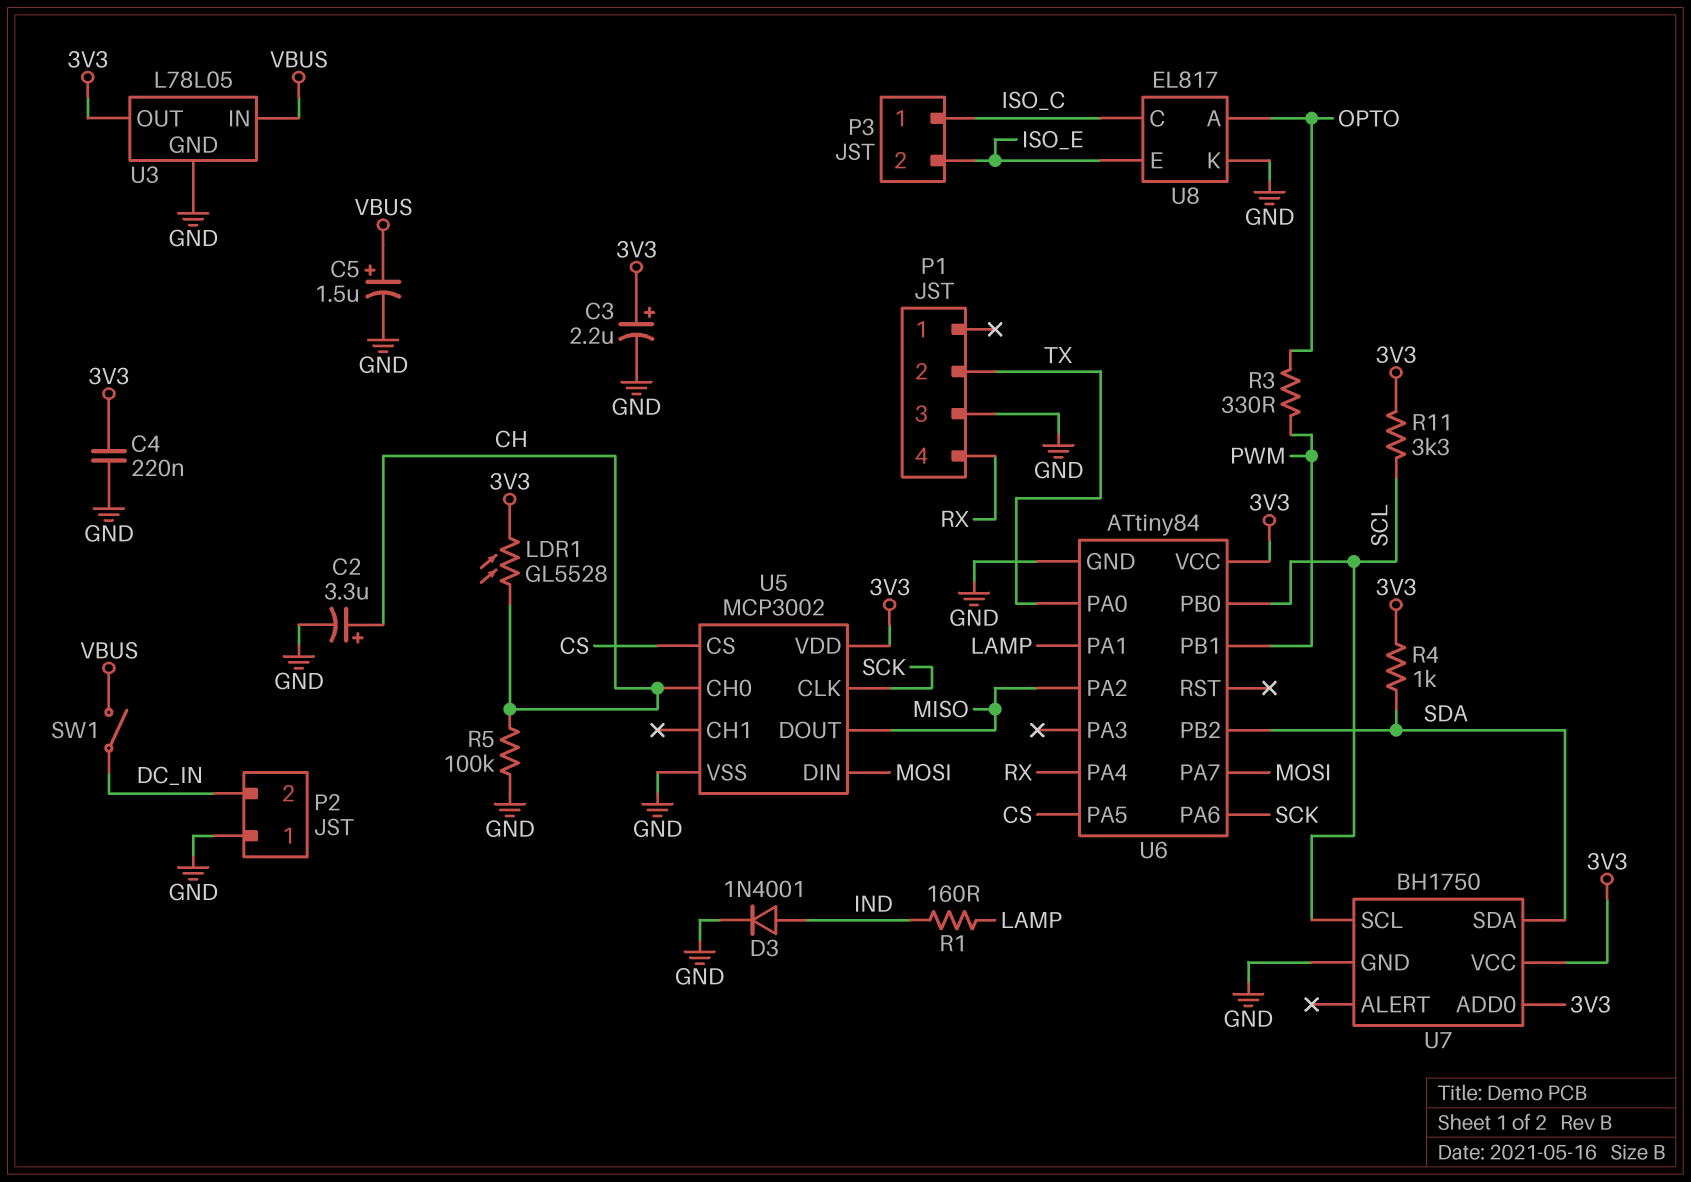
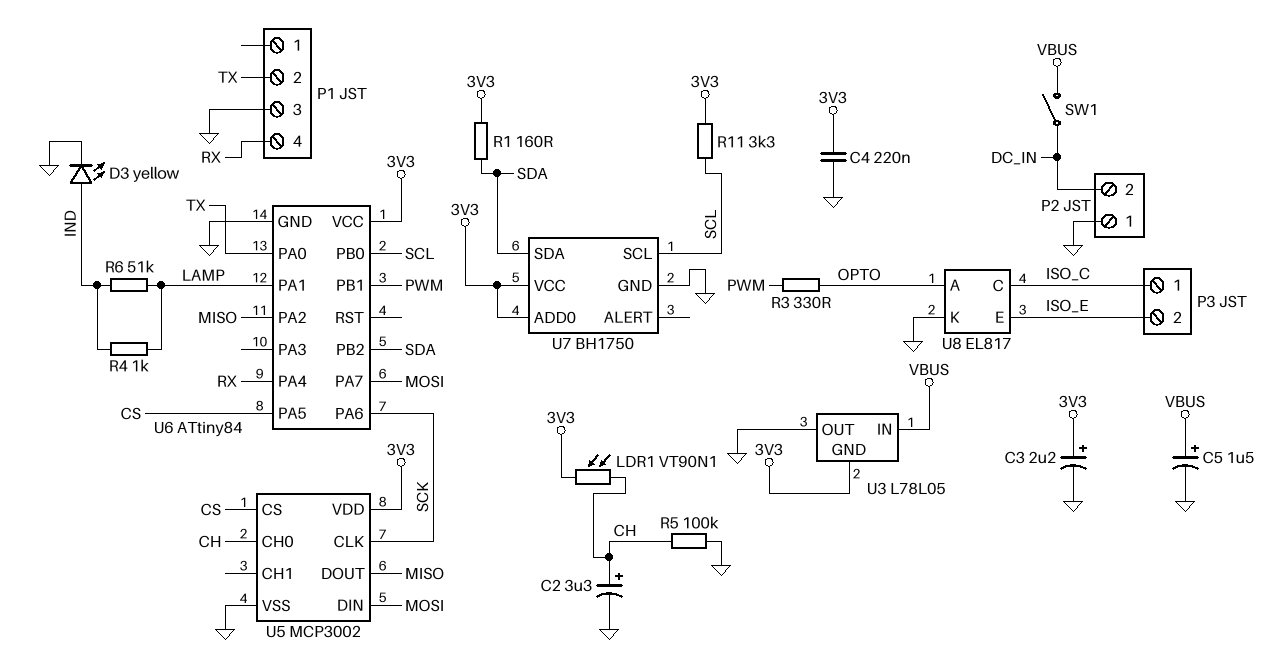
D3: diode 1N4001 (A IND, K GND) -> LED yellow (A IND, K GND)
LDR1: GL5528 (3V3, CH) -> VT90N1 (3V3, CH)
R1: 160 (IND, LAMP) -> 160 (3V3, SDA)
R4: 1k (3V3, SDA) -> 1k (IND, LAMP)
R6: none -> 51k (IND, LAMP)
U3 pin GND: GND -> 3V3
U3 pin OUT: 3V3 -> GND

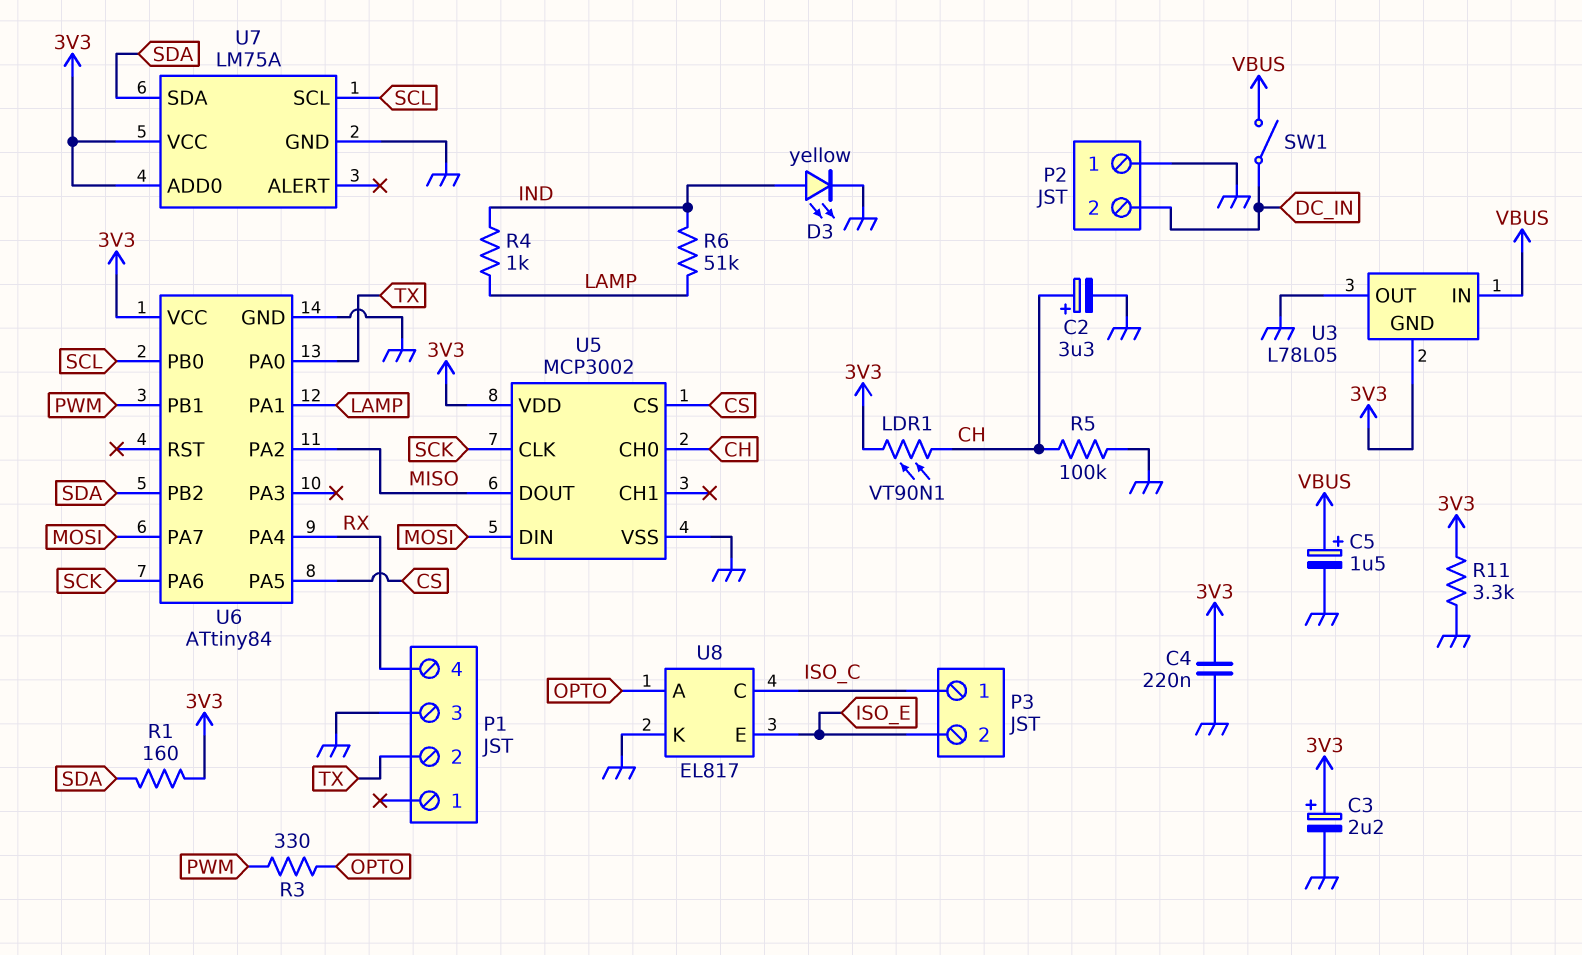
R11: 3.3k (3V3, SCL) -> 3.3k (3V3, GND)
U7: BH1750 -> LM75A

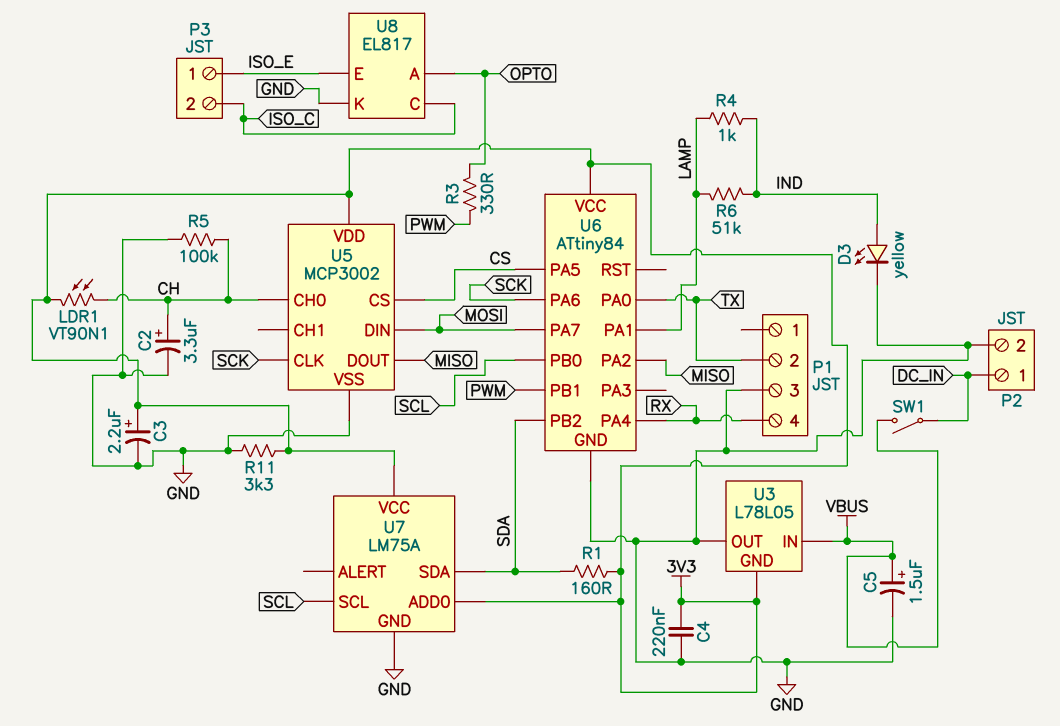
P2 pin 1: GND -> DC_IN
P2 pin 2: DC_IN -> GND
P3 pin 1: ISO_C -> ISO_E
P3 pin 2: ISO_E -> ISO_C

